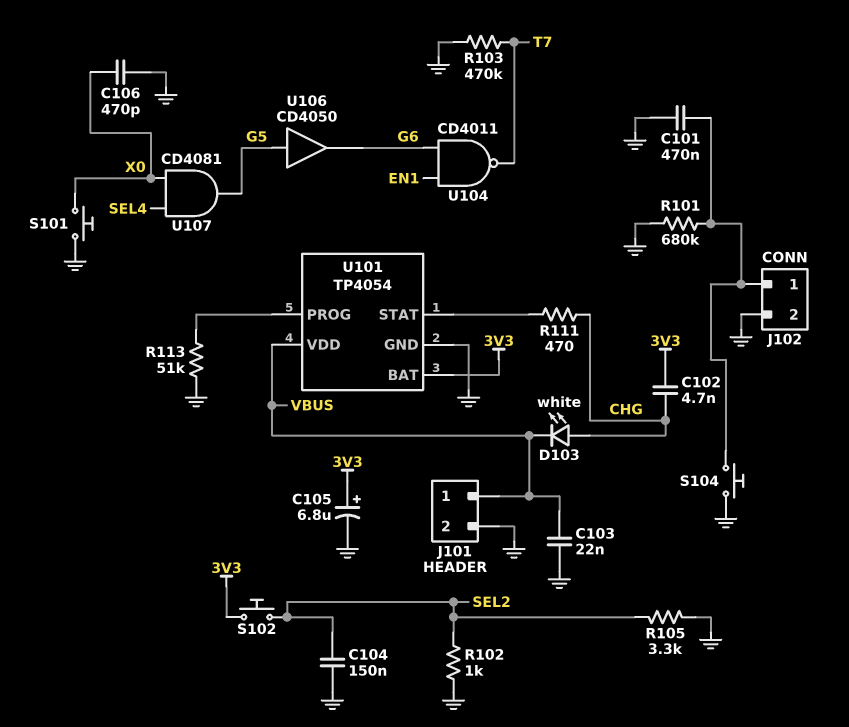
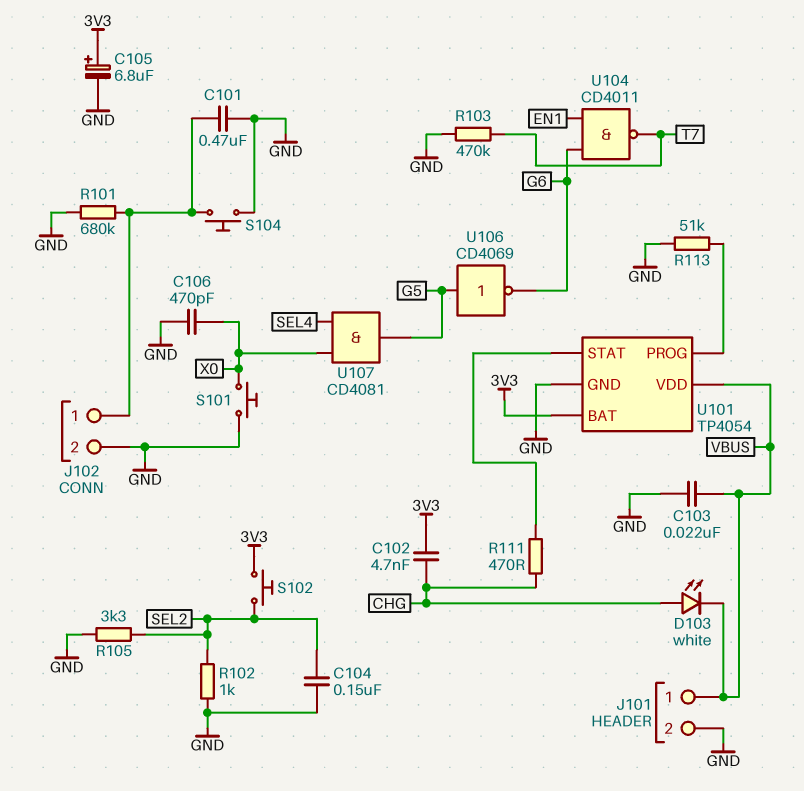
U106: buffer CD4050 (in G5, out G6) -> NOT CD4069 (in G5, out G6)

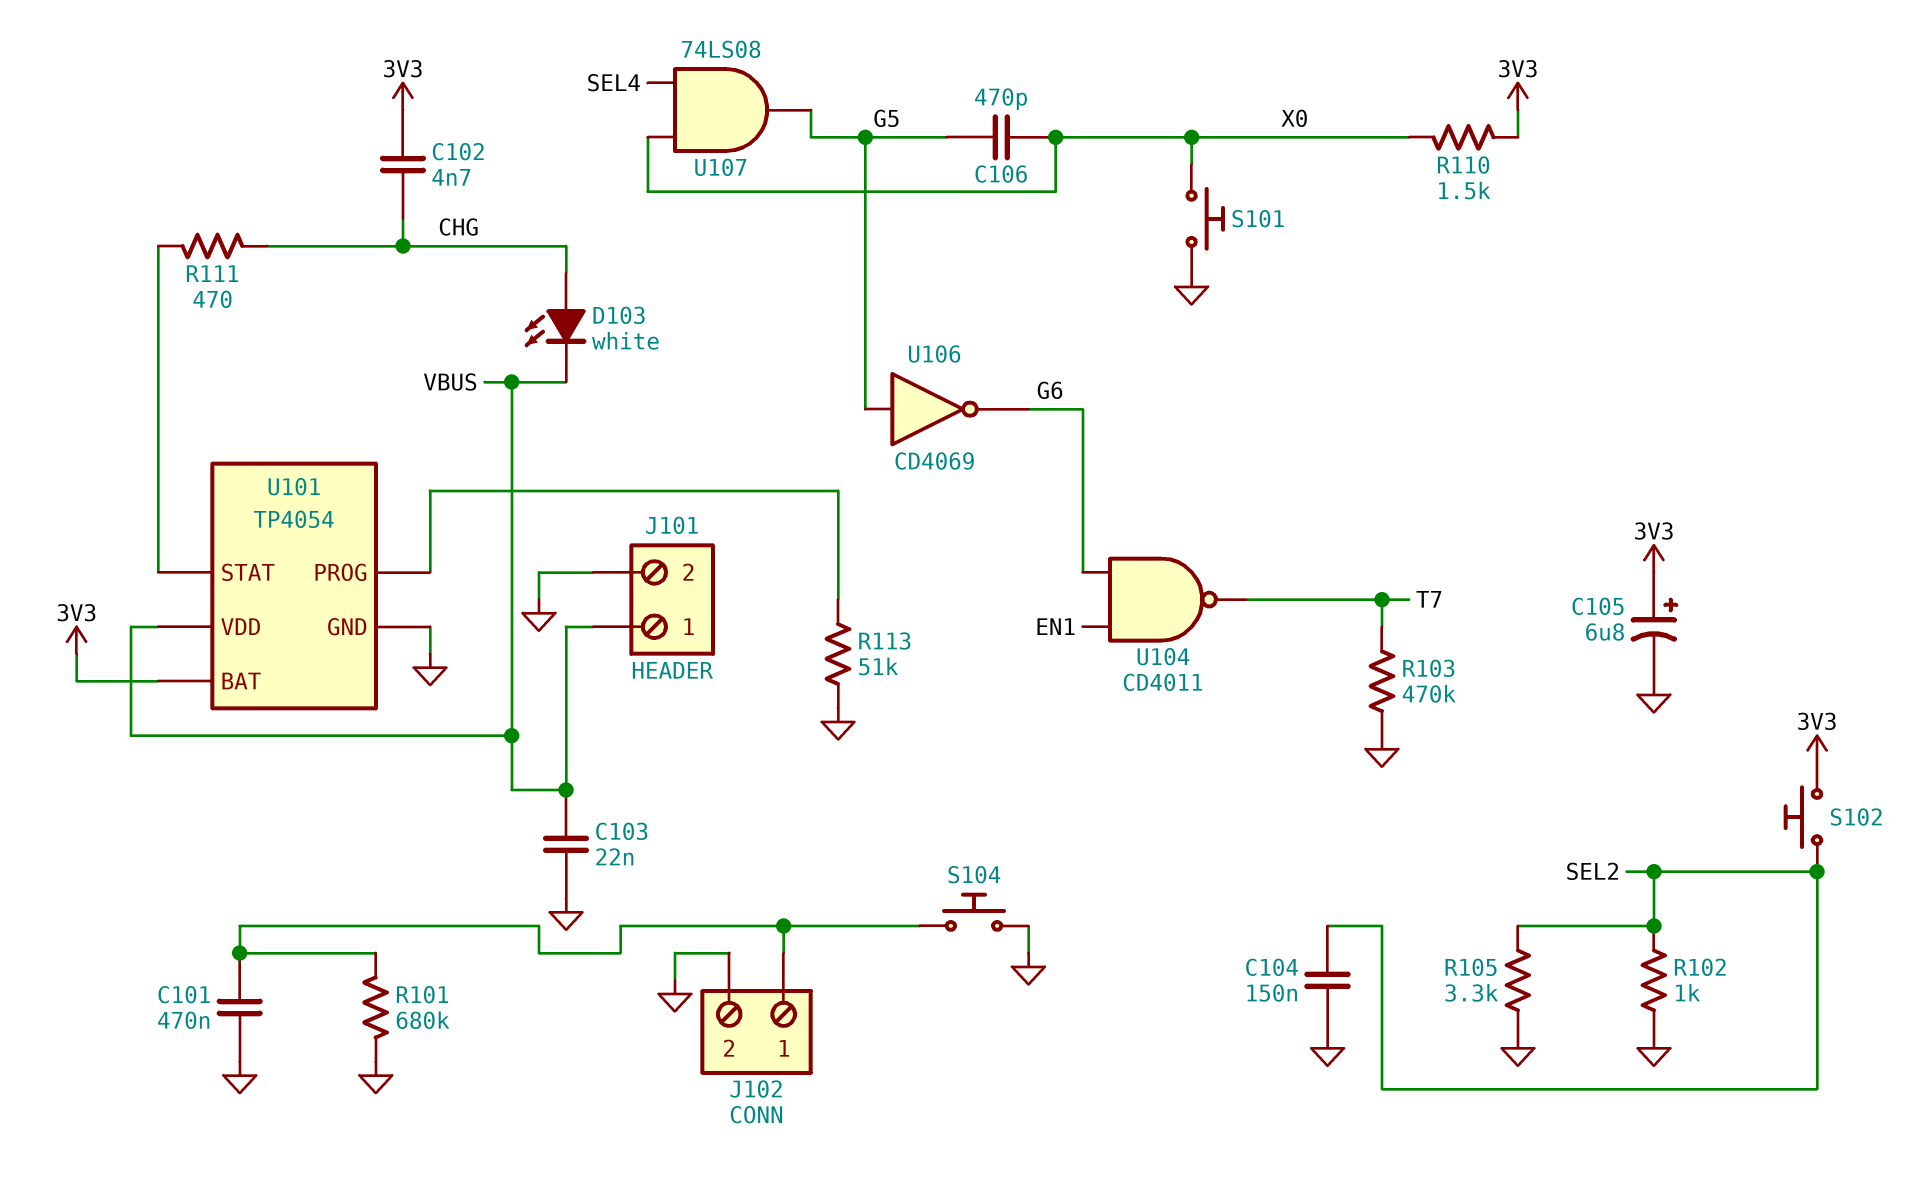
C106: 470pF (GND, X0) -> 470pF (G5, X0)
R110: none -> 1.5k (3V3, X0)
U107: AND CD4081 (in SEL4, in X0, out G5) -> AND 74LS08 (in SEL4, in X0, out G5)

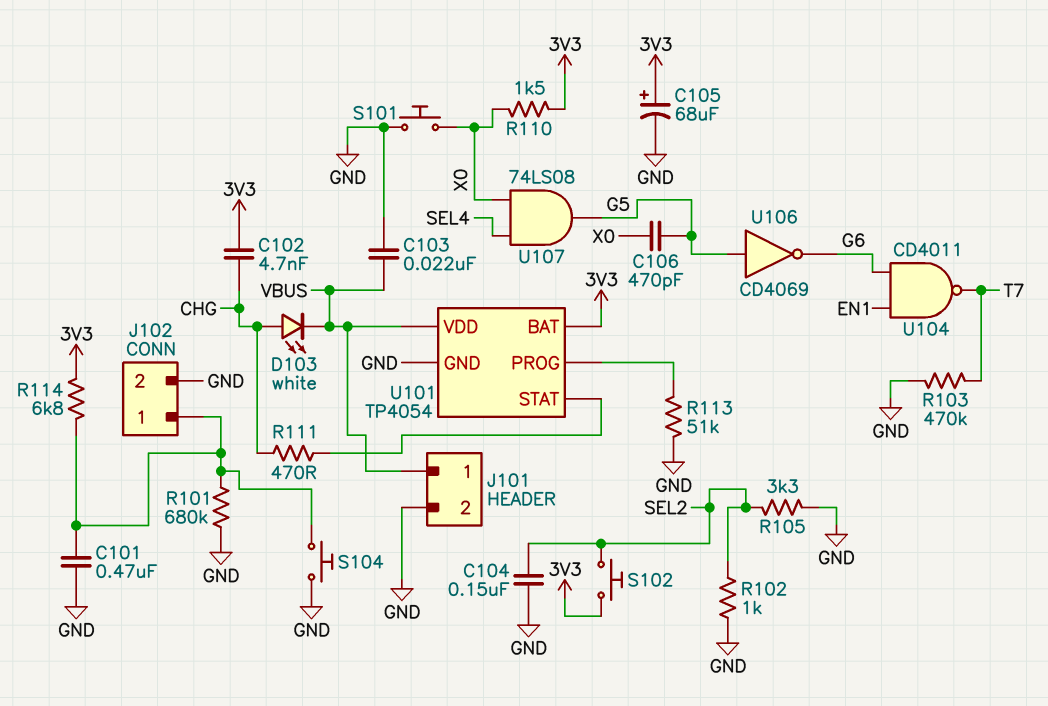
C105: 6.8uF (plus 3V3, minus GND) -> 68uF (plus 3V3, minus GND)
R114: none -> 6.8k (3V3, J102/1)

